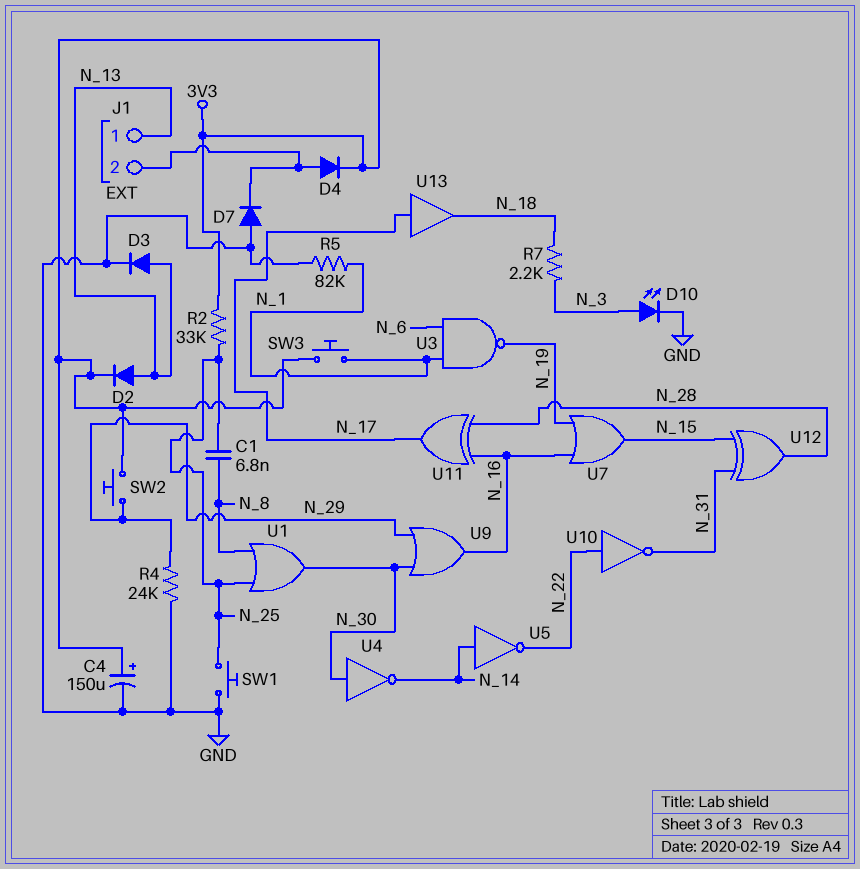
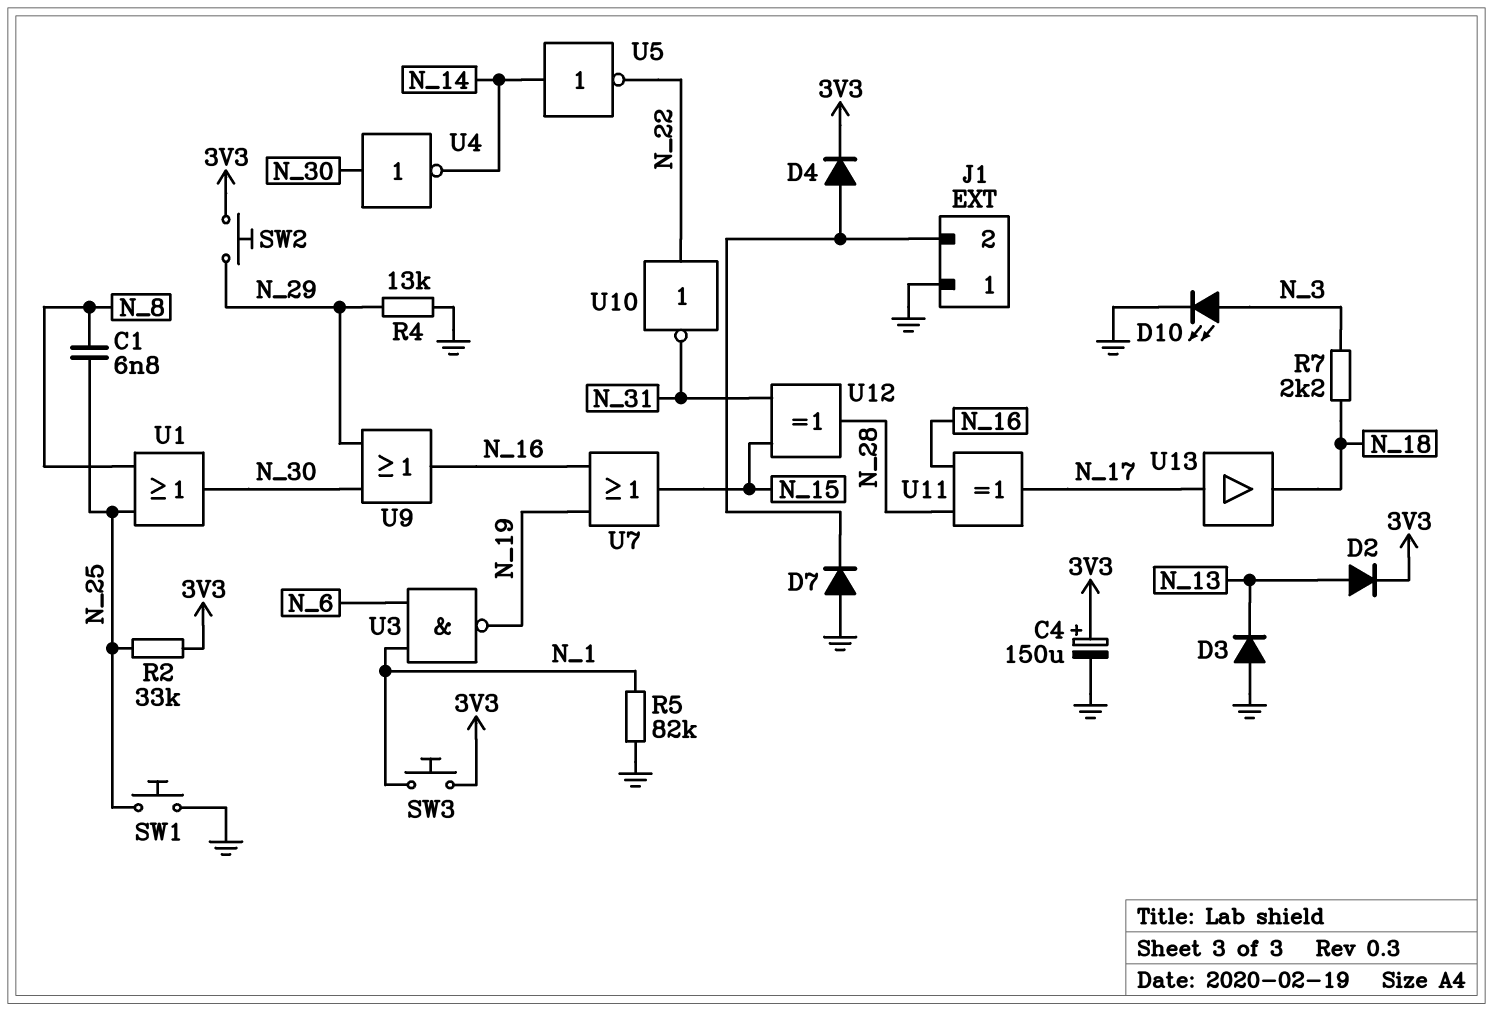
D3: diode (A N_13, K GND) -> diode (A GND, K N_13)
J1 pin 1: N_13 -> GND
R4: 24k (GND, N_29) -> 13k (GND, N_29)

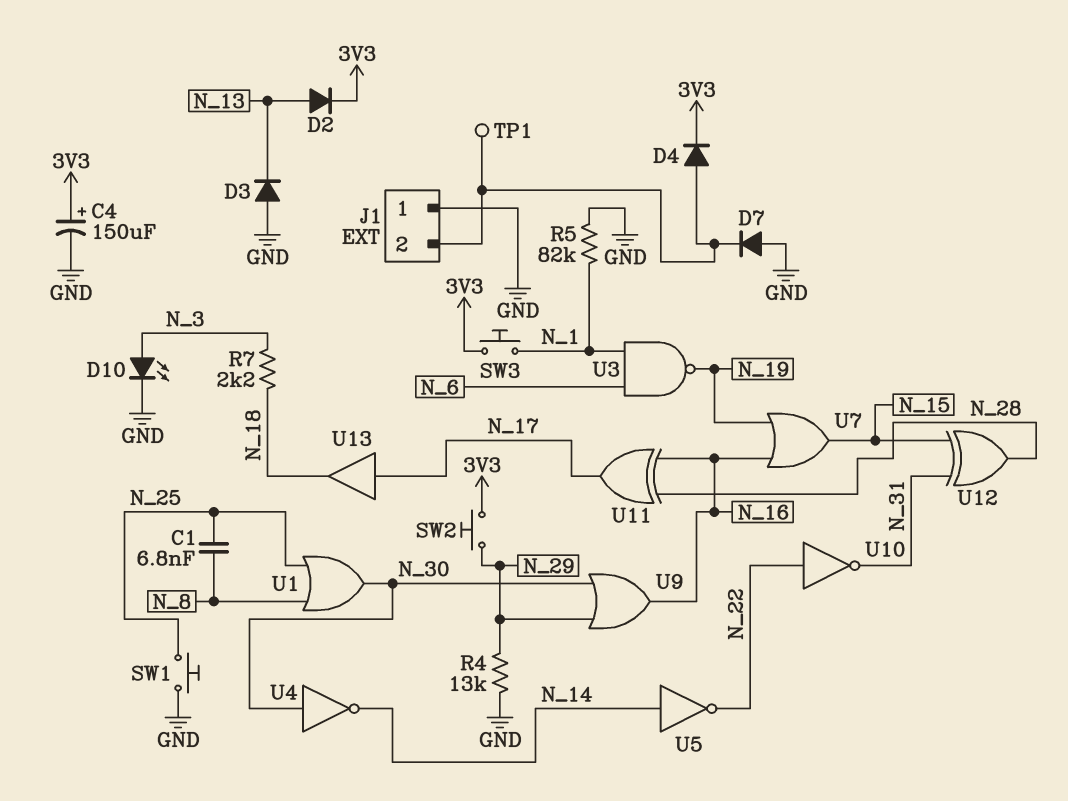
R2: 33k (3V3, N_25) -> none
TP1: none -> test point (J1/2)

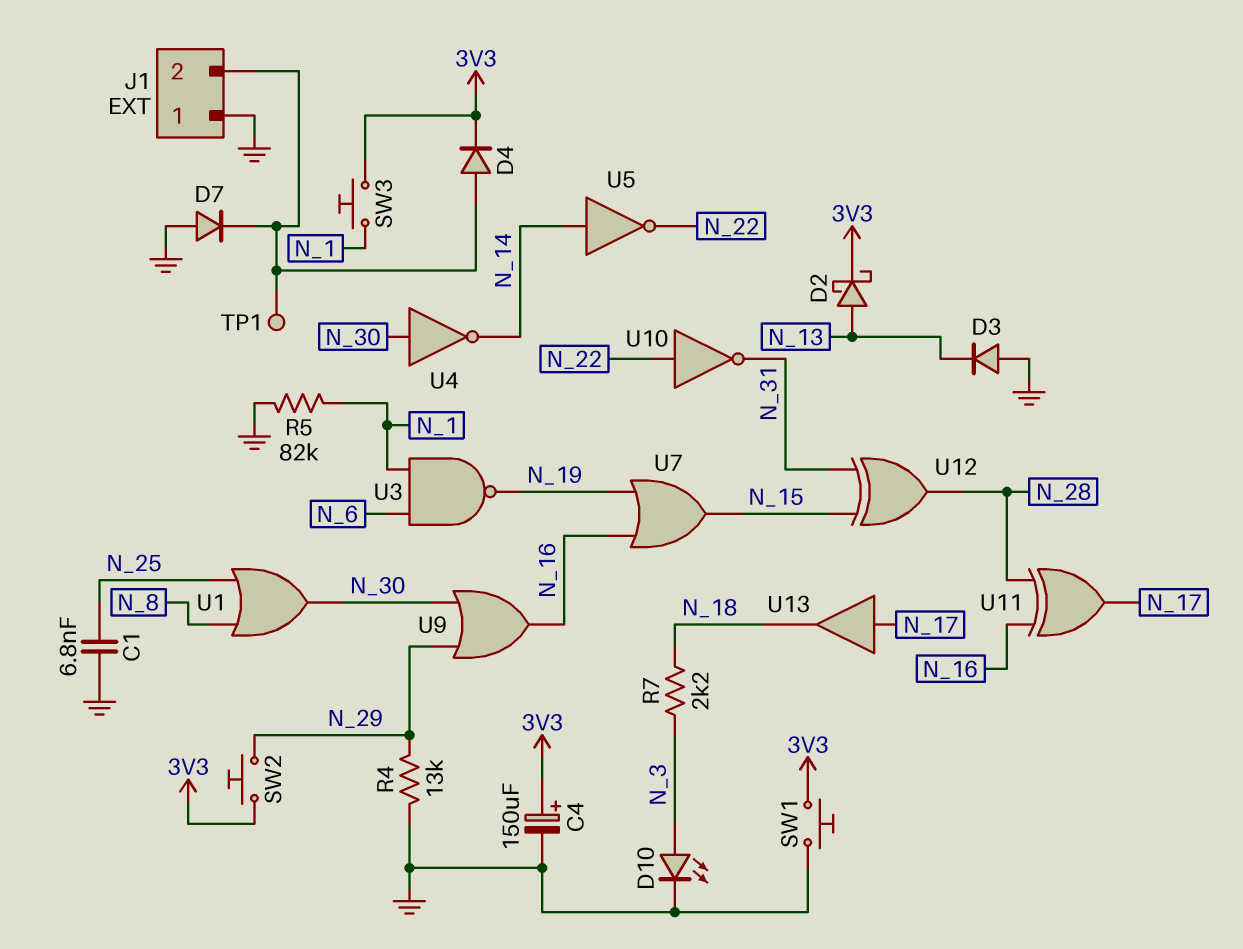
C1: 6.8nF (N_8, N_25) -> 6.8nF (GND, N_25)
D2: diode (A N_13, K 3V3) -> schottky (A N_13, K 3V3)
SW1: button (GND, N_25) -> button (3V3, GND)

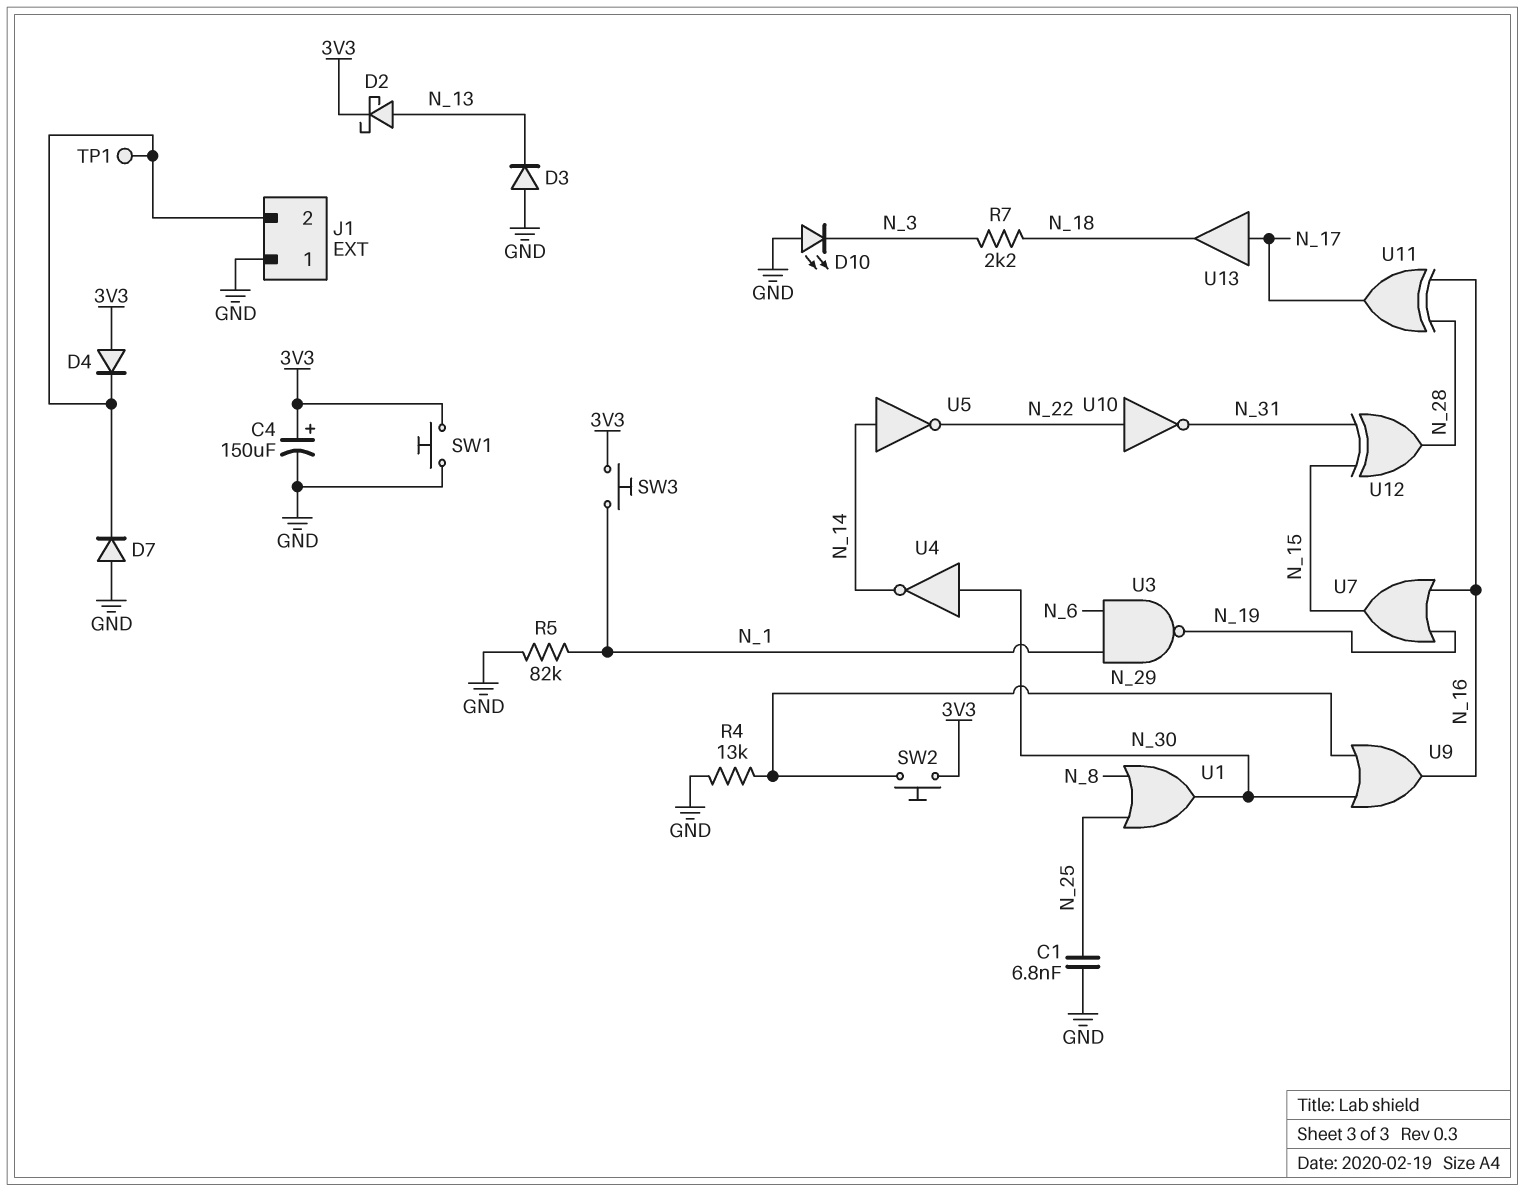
D4: diode (A J1/2, K 3V3) -> diode (A 3V3, K J1/2)
D10: LED (A N_3, K GND) -> LED (A GND, K N_3)

